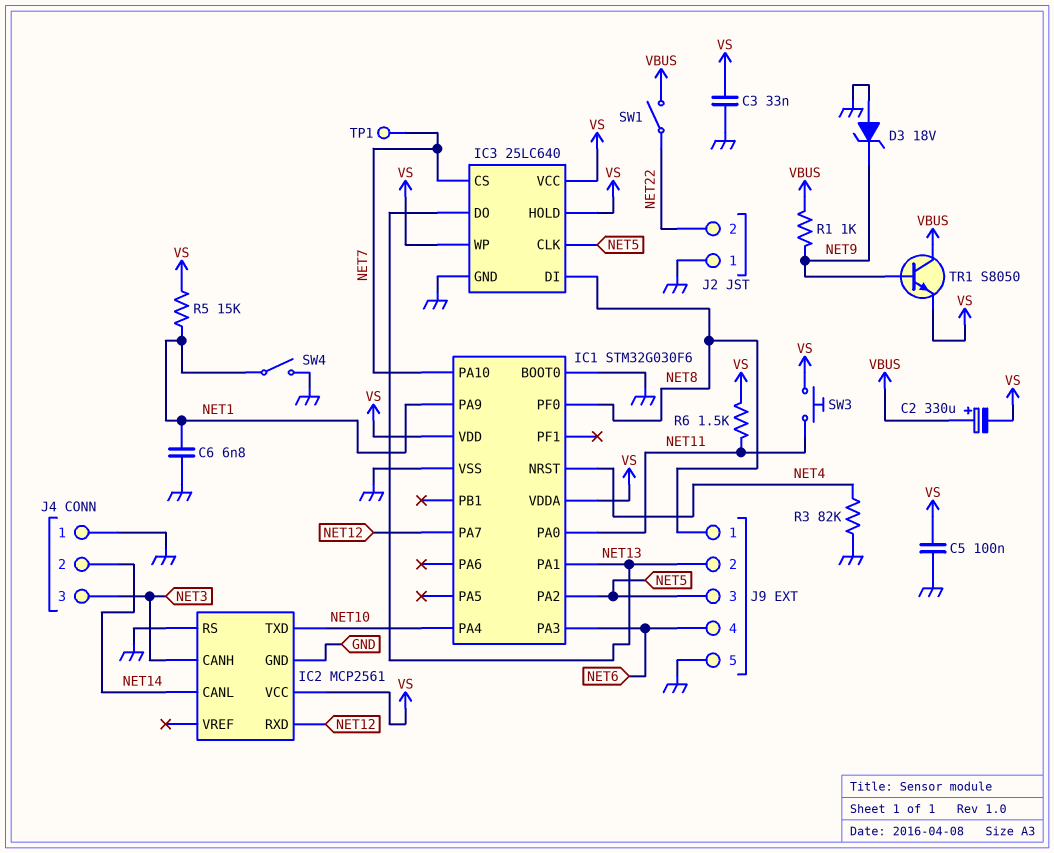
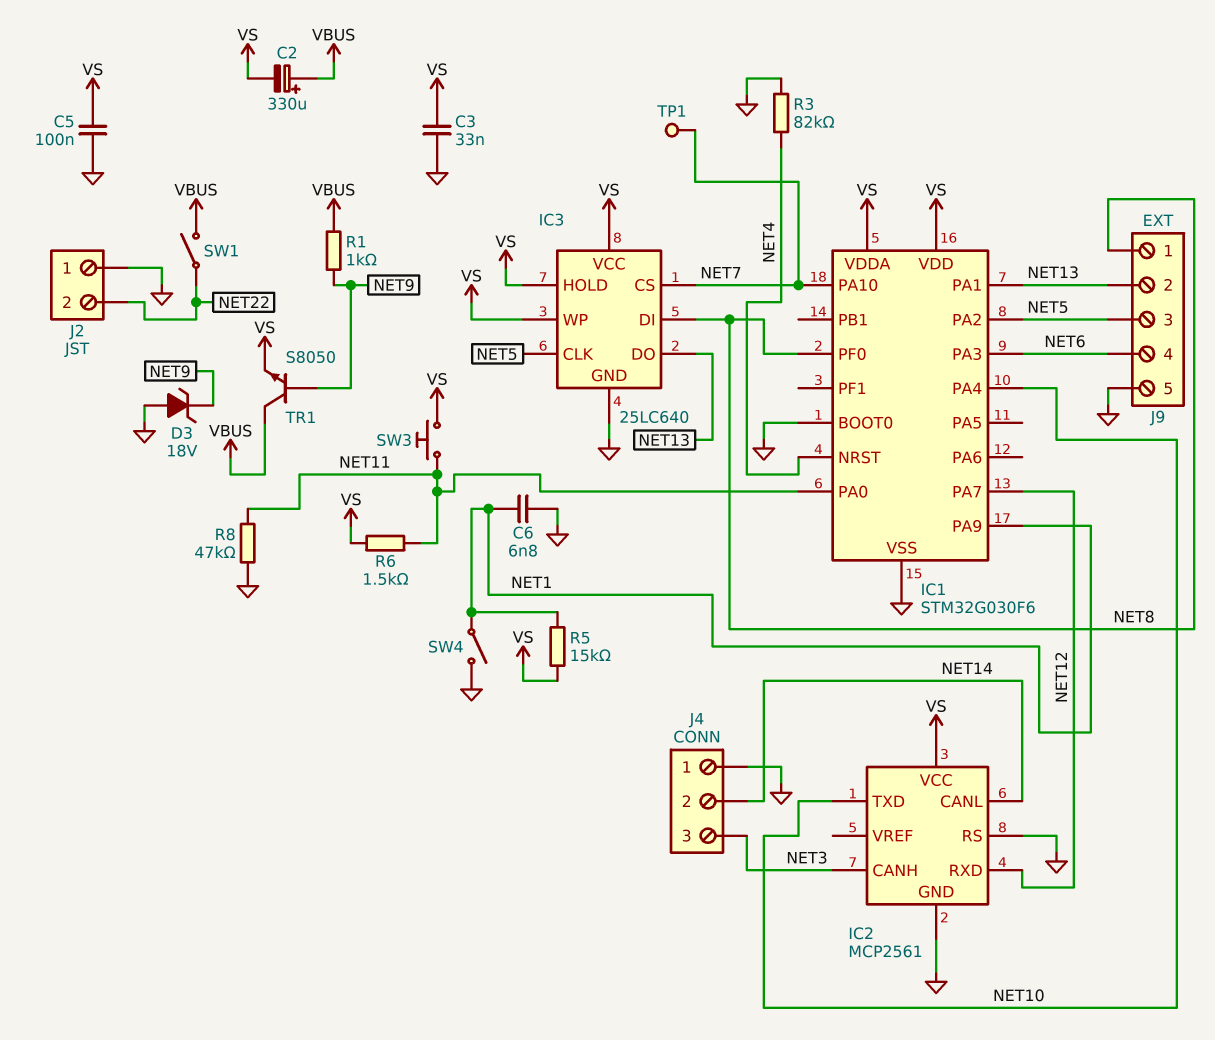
R8: none -> 47k (GND, NET11)

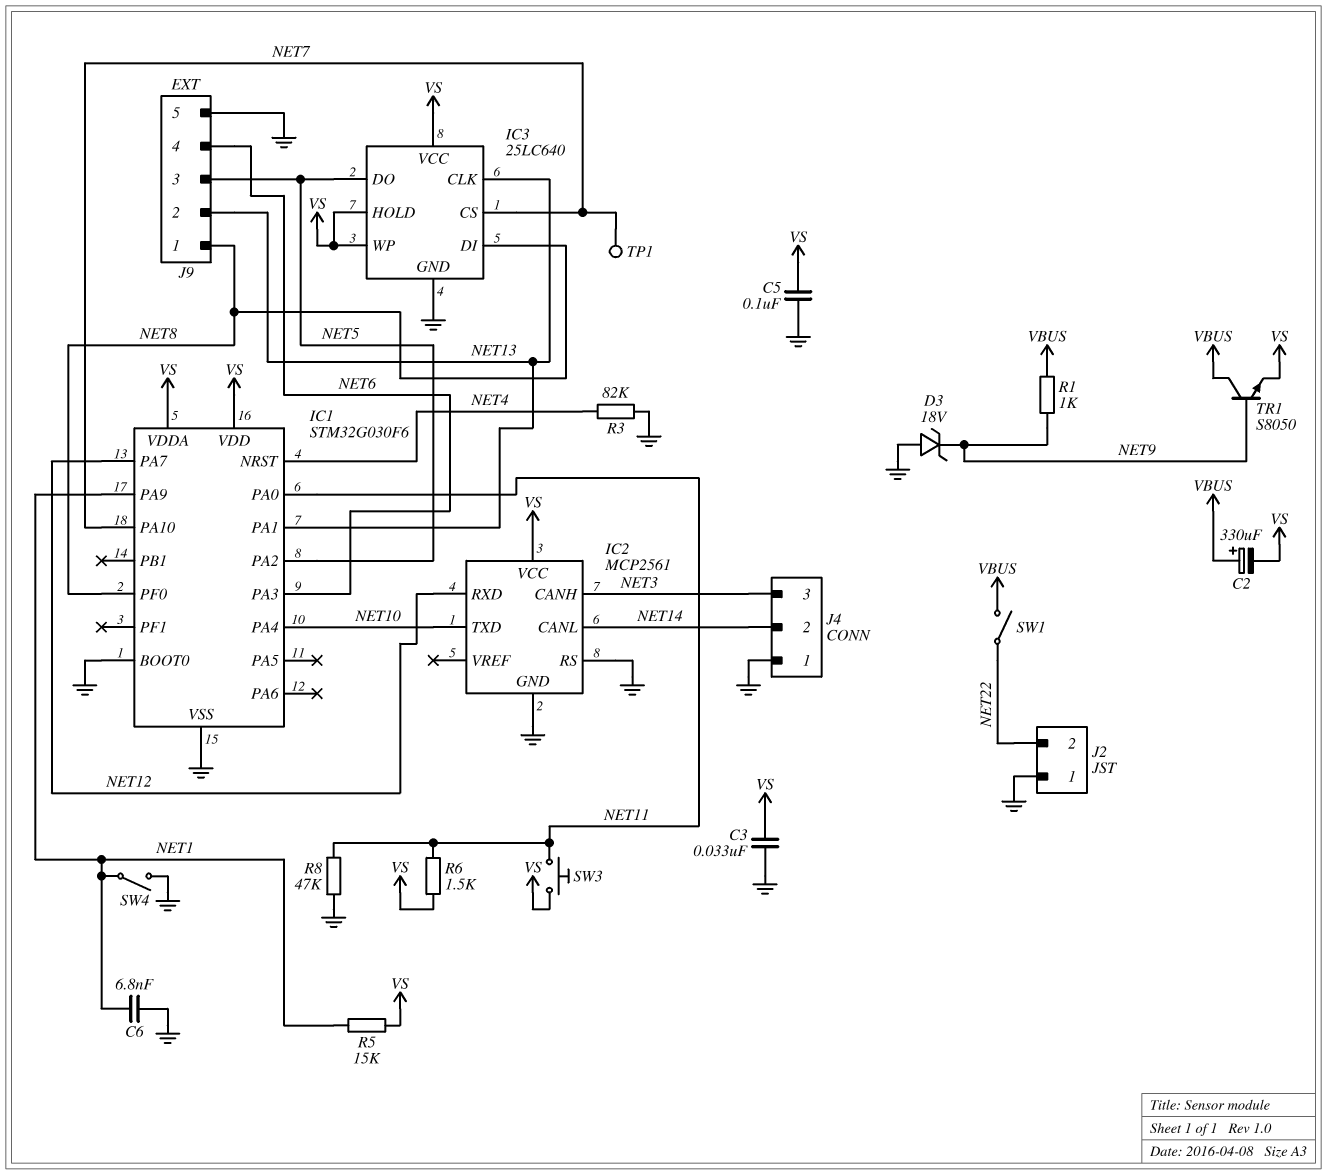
IC3 pin CLK: NET5 -> NET13
IC3 pin DO: NET13 -> NET5

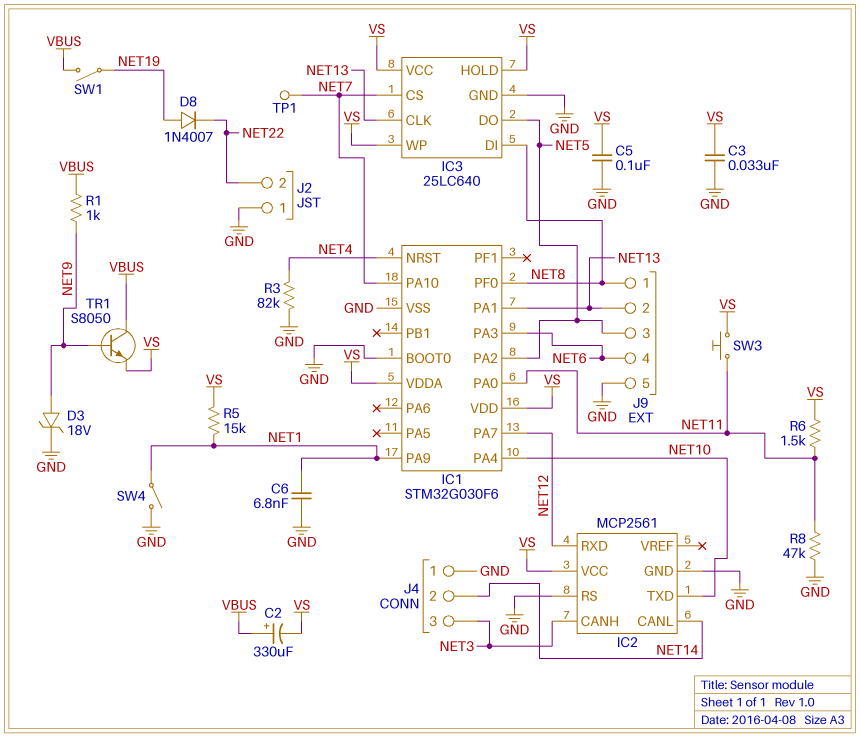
D3: zener 18V (A GND, K NET9) -> zener 18V (A NET9, K GND)
D8: none -> diode 1N4007 (A NET19, K NET22)
SW1: switch (NET22, VBUS) -> switch (NET19, VBUS)

